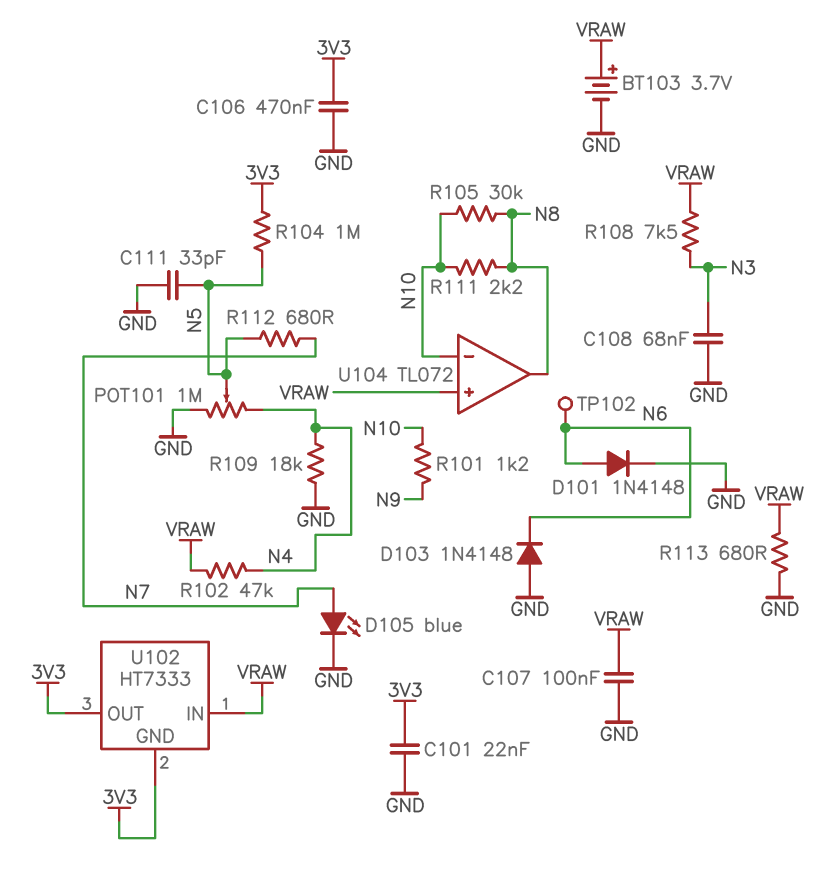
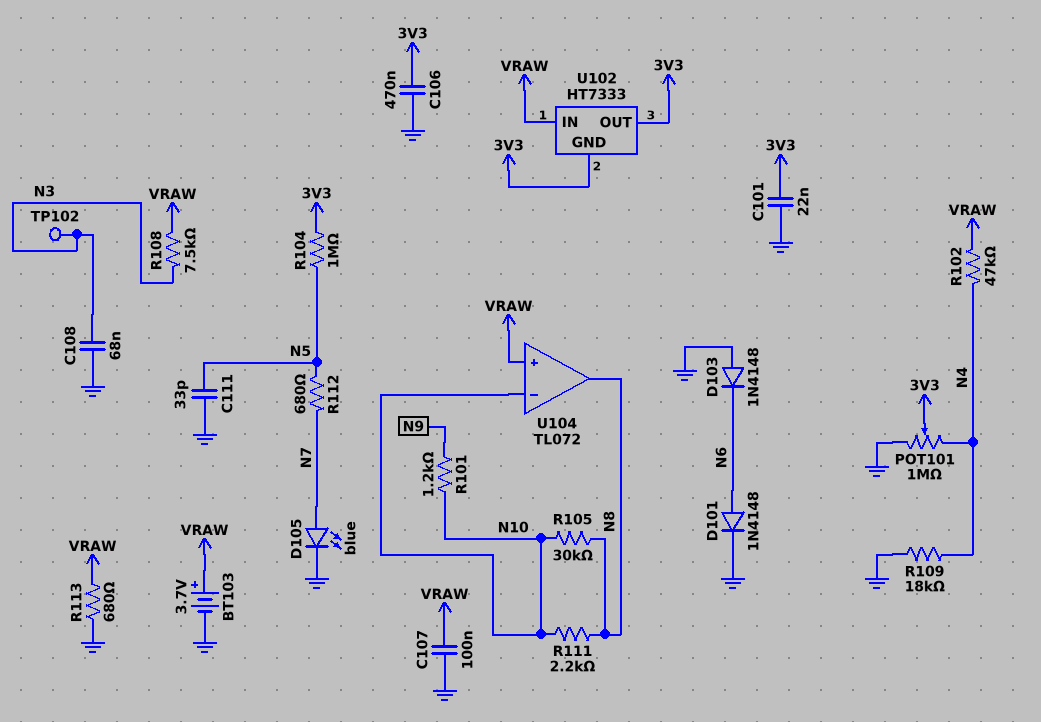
POT101: 1M (GND, N4, wiper N5) -> 1M (GND, N4, wiper 3V3)
TP102: test point (N6) -> test point (N3)

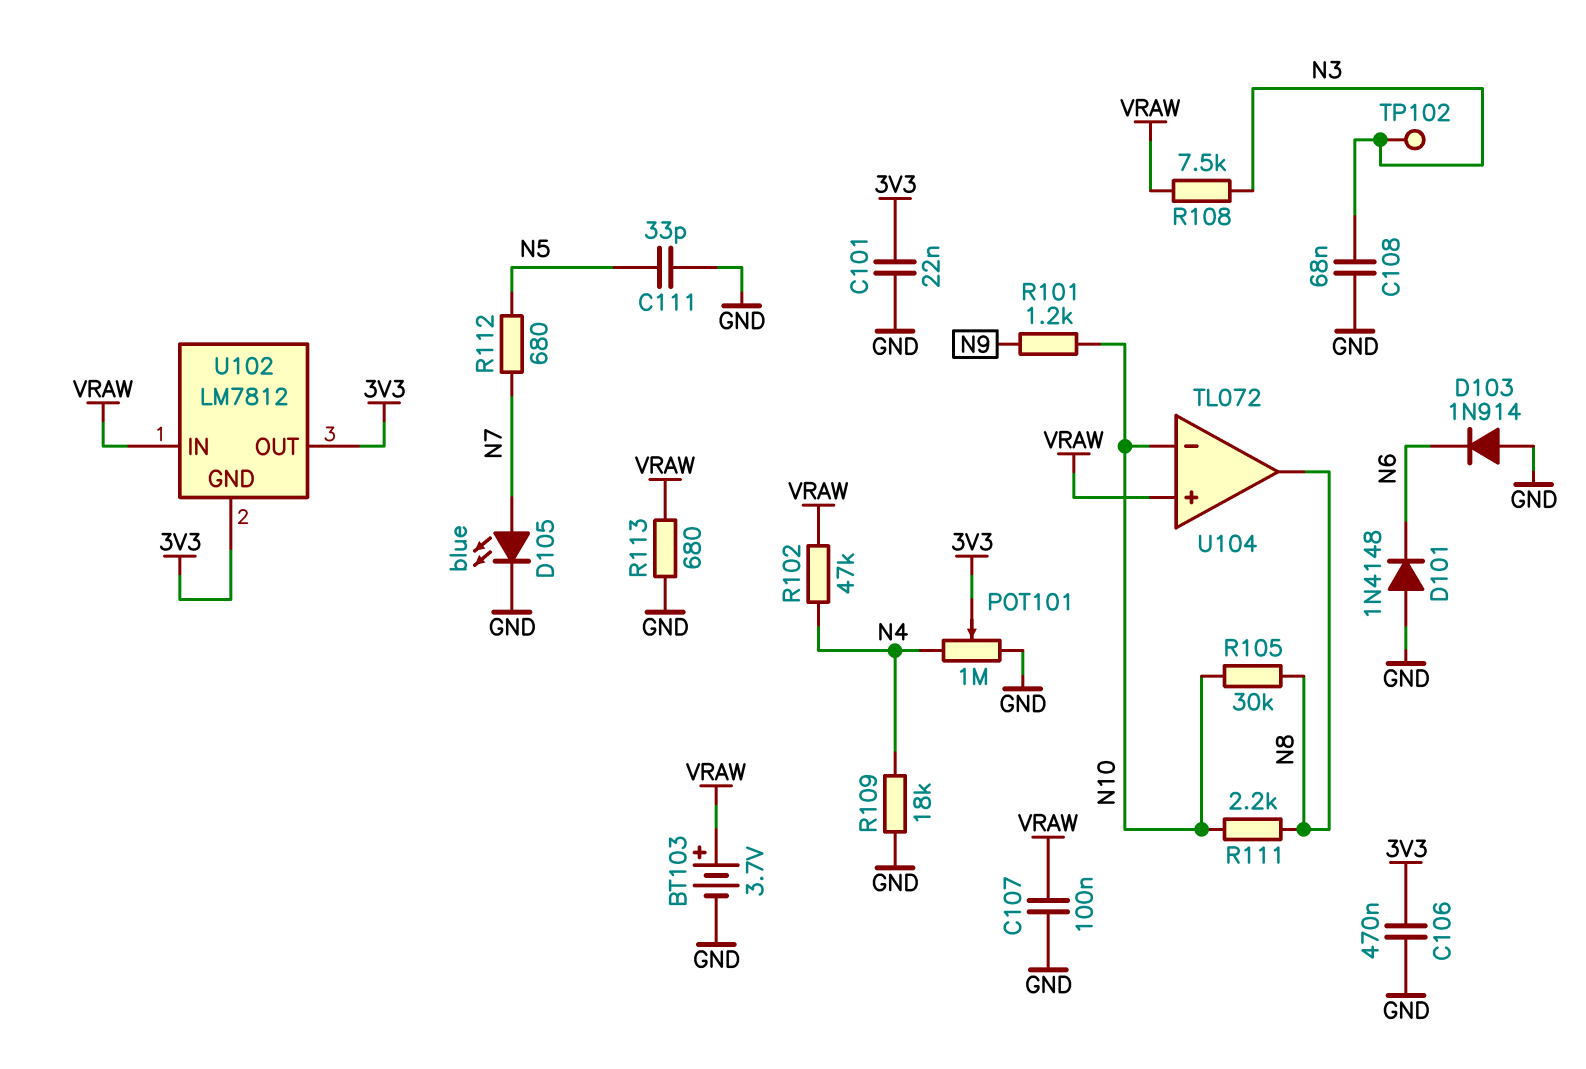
D101: diode 1N4148 (A N6, K GND) -> diode 1N4148 (A GND, K N6)
D103: diode 1N4148 (A GND, K N6) -> diode 1N914 (A GND, K N6)
R104: 1M (3V3, N5) -> none
U102: HT7333 -> LM7812

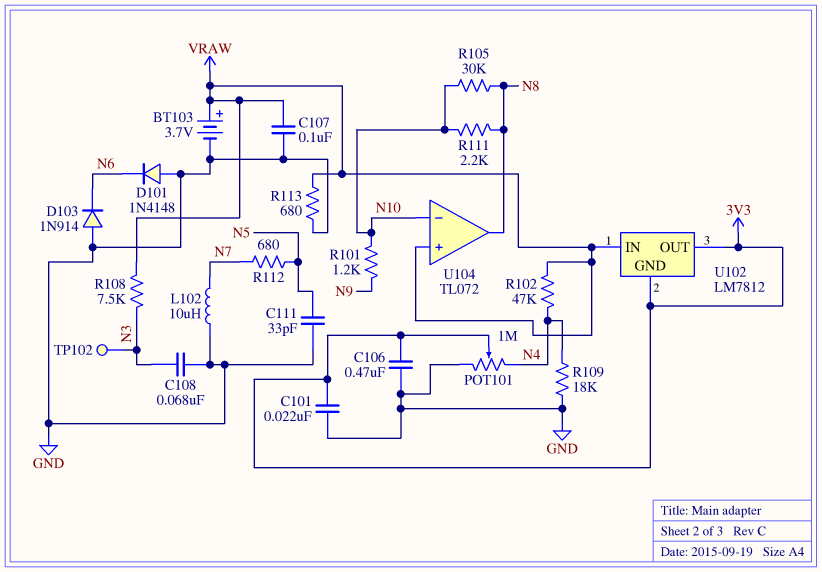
D105: LED blue (A N7, K GND) -> none
L102: none -> 10uH (GND, N7)

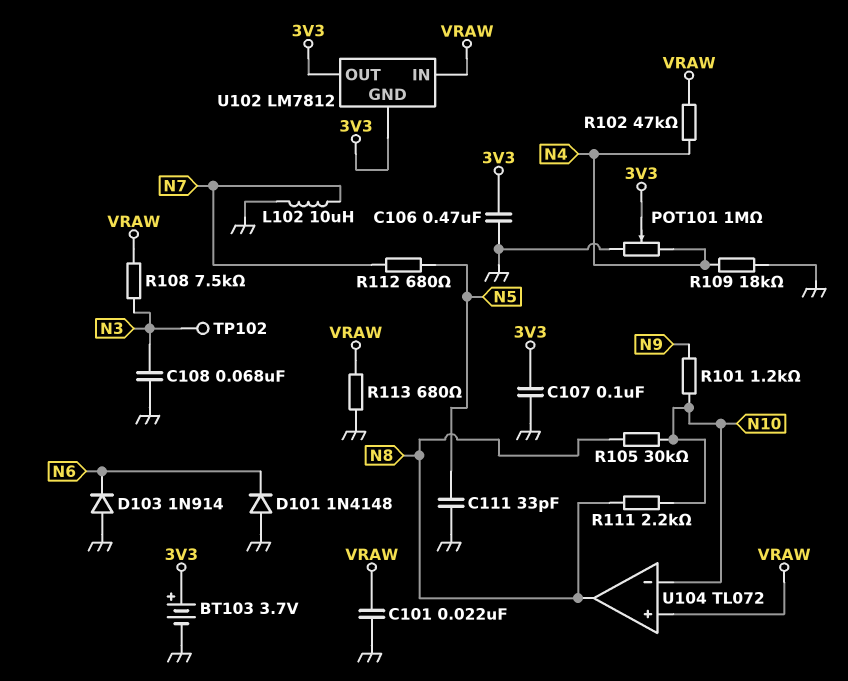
BT103: 3.7V (plus VRAW, minus GND) -> 3.7V (plus 3V3, minus GND)
C101: 22nF (3V3, GND) -> 22nF (GND, VRAW)
C107: 100nF (GND, VRAW) -> 100nF (3V3, GND)

